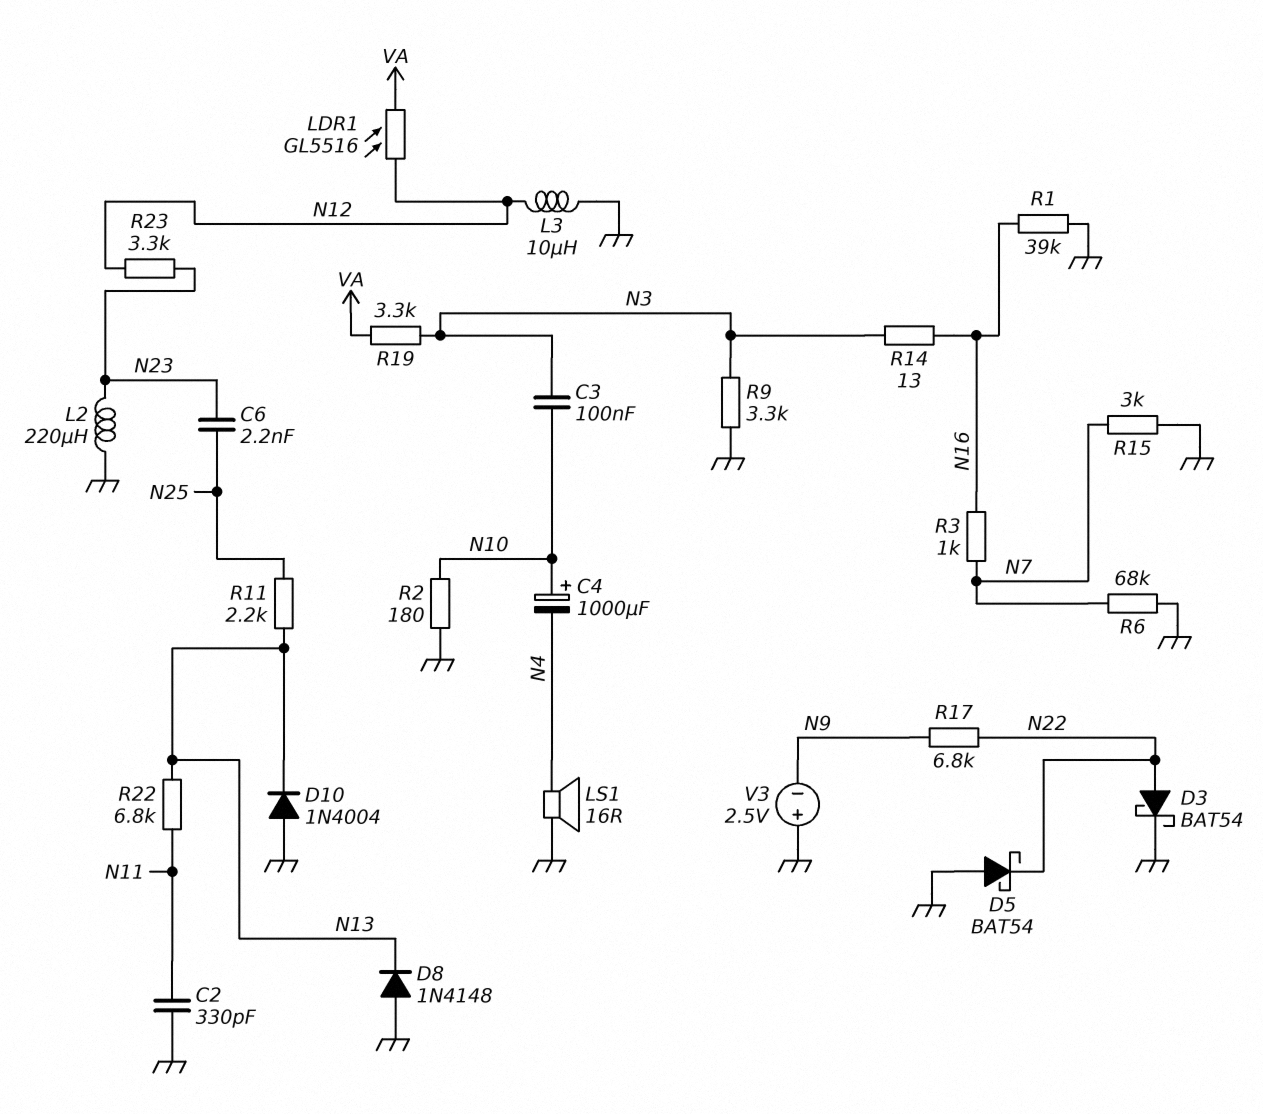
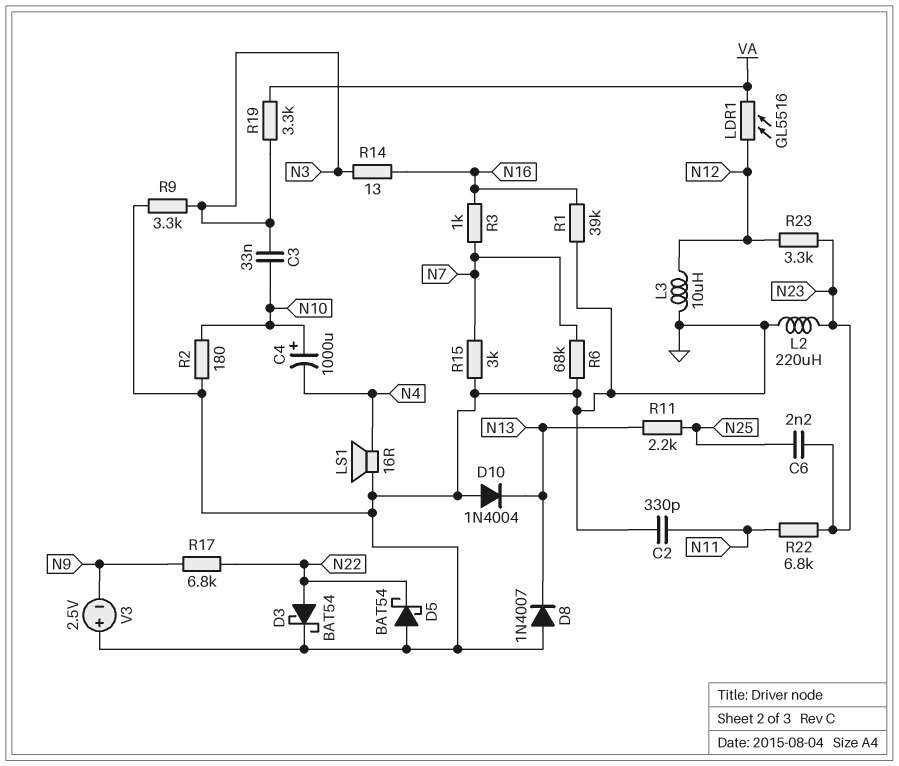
C3: 100nF (N3, N10) -> 33nF (N3, N10)
D8: diode 1N4148 (A GND, K N13) -> diode 1N4007 (A GND, K N13)
R22: 6.8k (N11, N13) -> 6.8k (N11, N23)

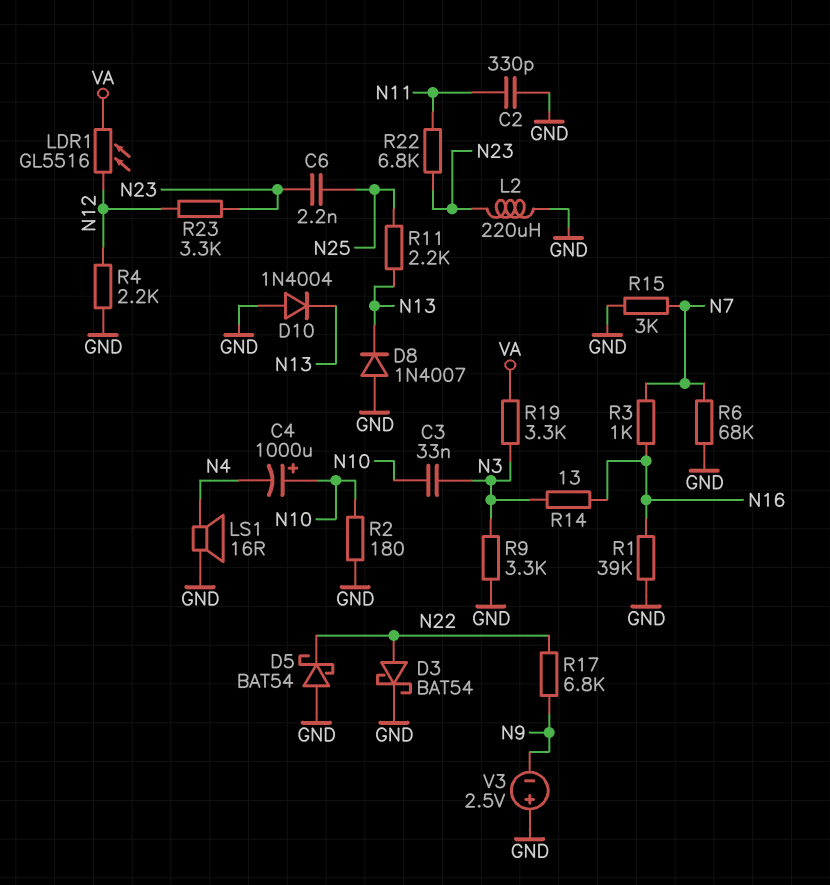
L3: 10uH (GND, N12) -> none
R4: none -> 2.2k (GND, N12)

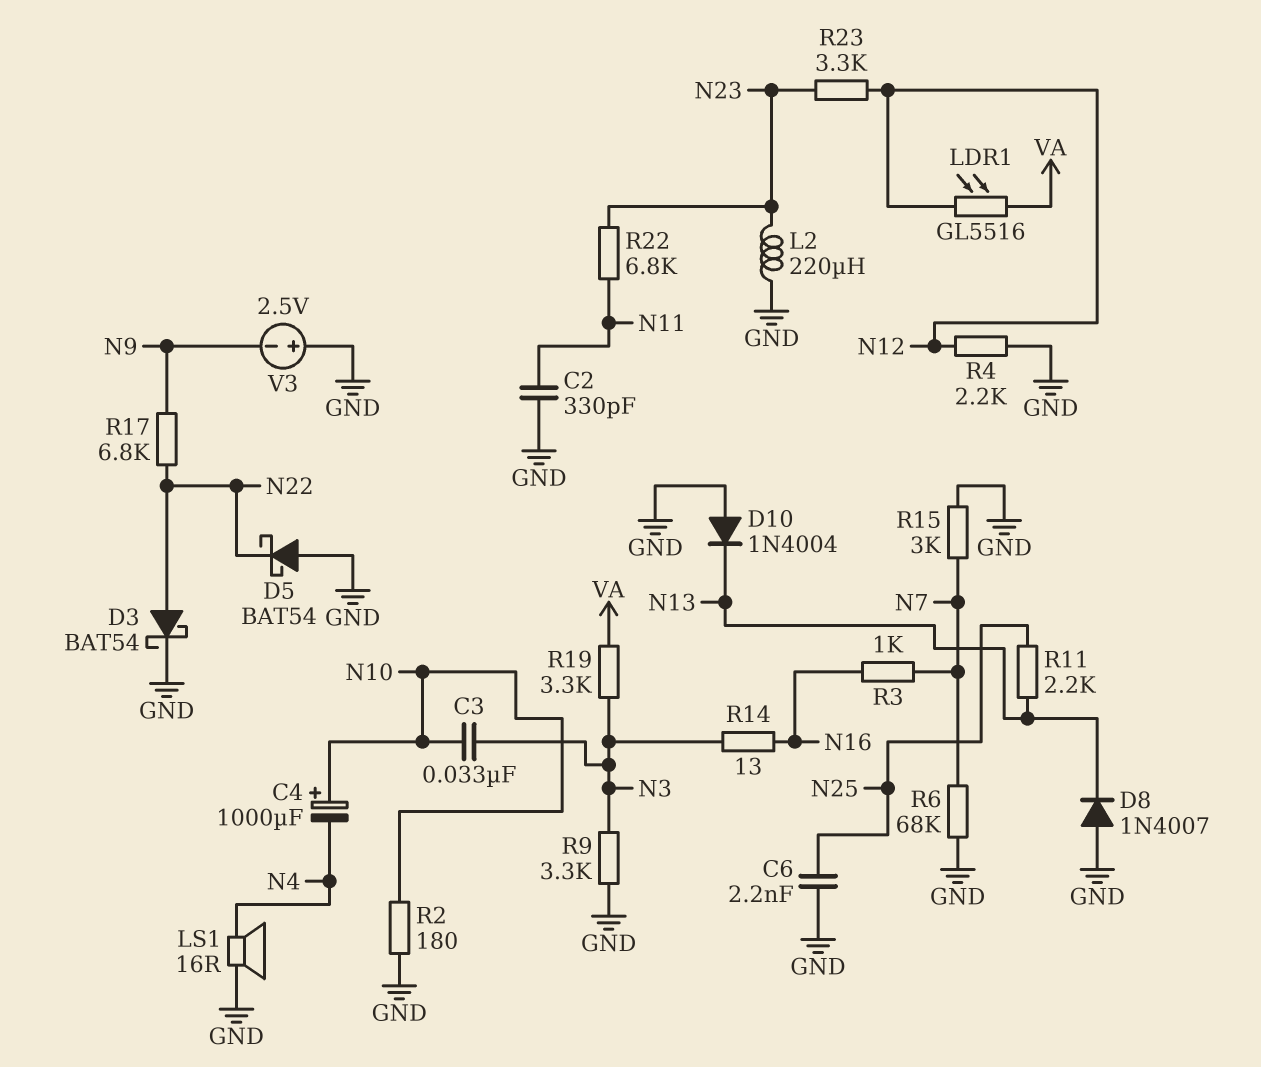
C6: 2.2nF (N23, N25) -> 2.2nF (GND, N25)
R1: 39k (GND, N16) -> none

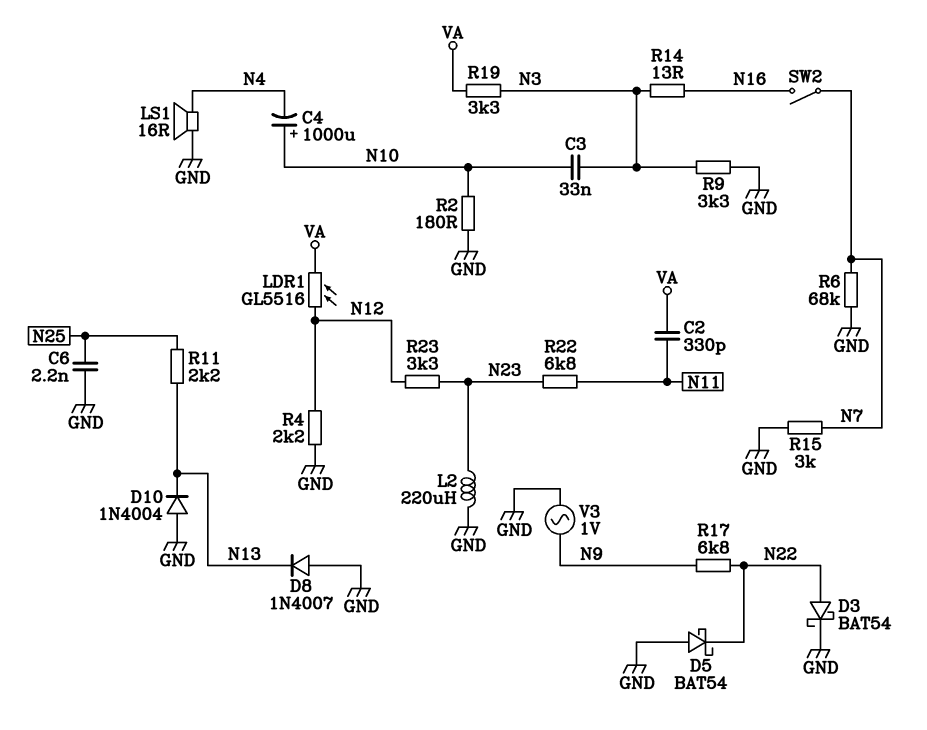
C2: 330pF (GND, N11) -> 330pF (N11, VA)
R3: 1k (N7, N16) -> none
SW2: none -> switch (N7, N16)
V3: 2.5V (plus GND, minus N9) -> AC 1V (GND, N9)

